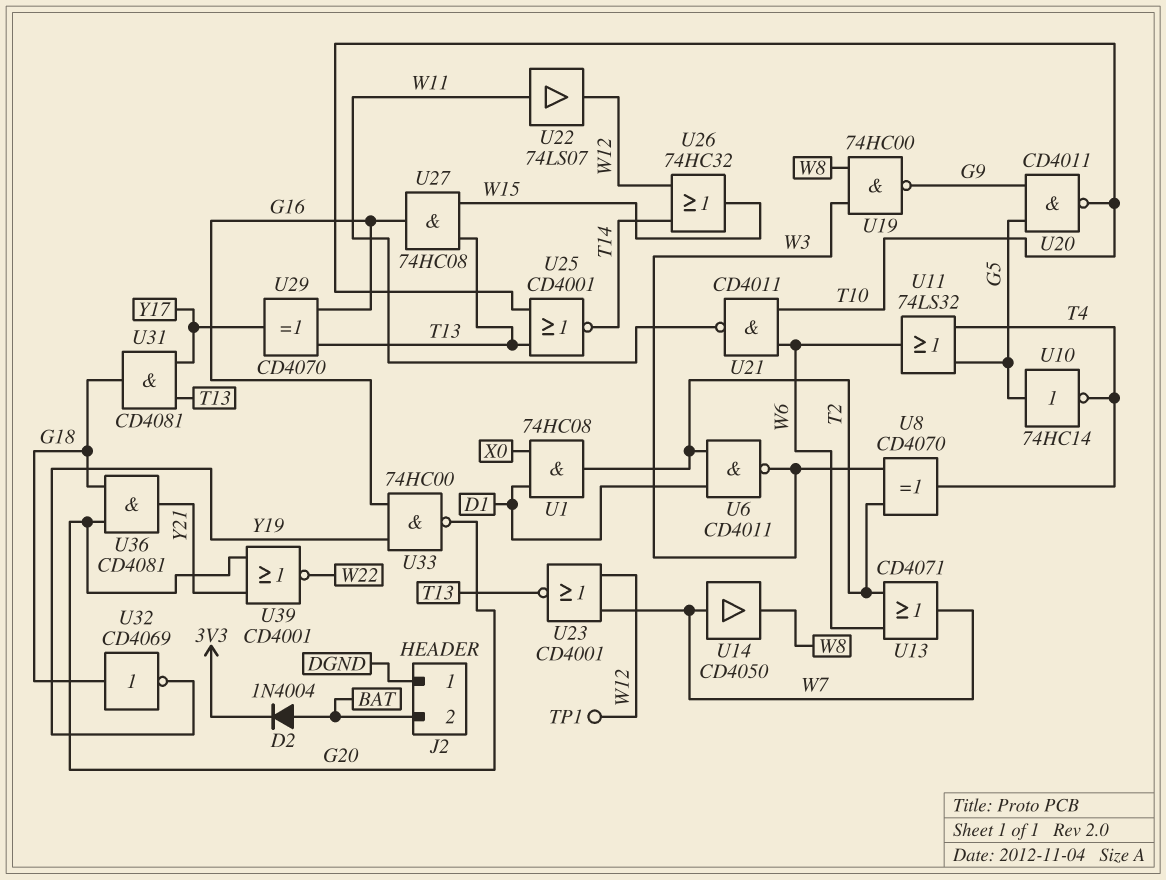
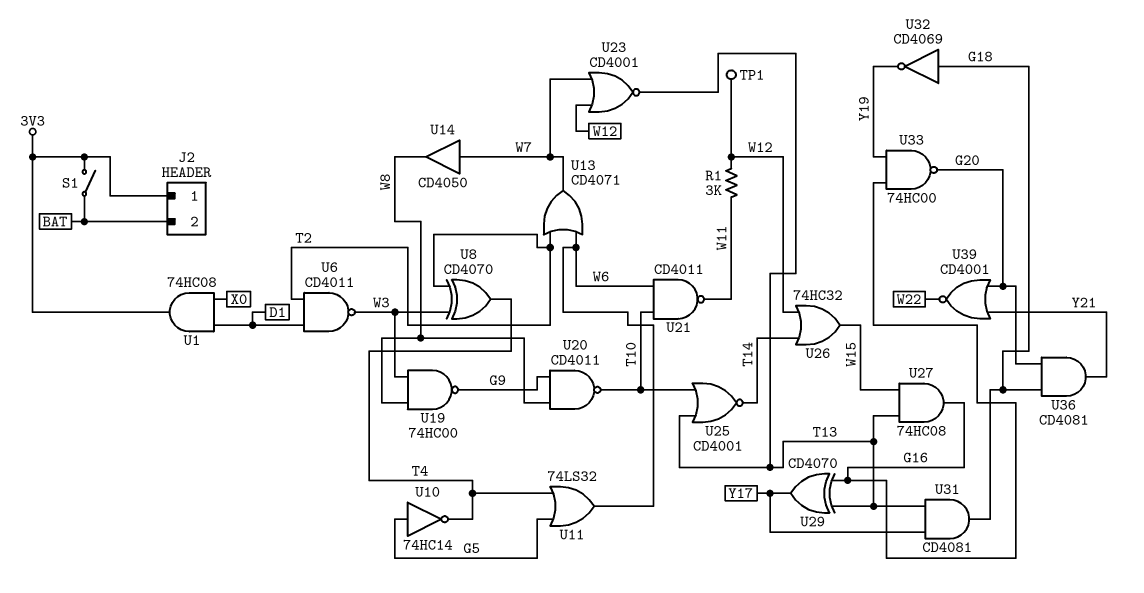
D2: diode 1N4004 (A BAT, K 3V3) -> none
J2 pin 1: DGND -> 3V3
R1: none -> 3k (W11, W12)
S1: none -> switch (3V3, BAT)
U1: AND 74HC08 (in D1, in X0, out T2) -> AND 74HC08 (in D1, in X0, out 3V3)
U20: NAND CD4011 (in G5, in G9, out T10) -> NAND CD4011 (in G9, in W8, out T10)
U22: buffer 74LS07 (in W11, out W12) -> none

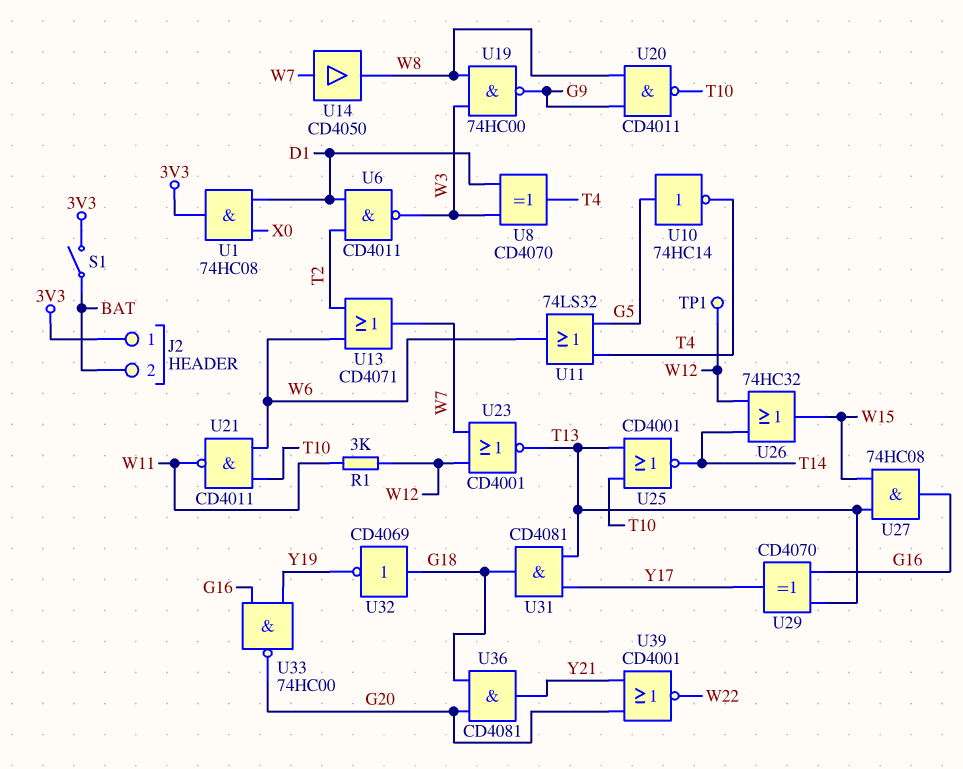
U8: XOR CD4070 (in T2, in W3, out T4) -> XOR CD4070 (in D1, in W3, out T4)

